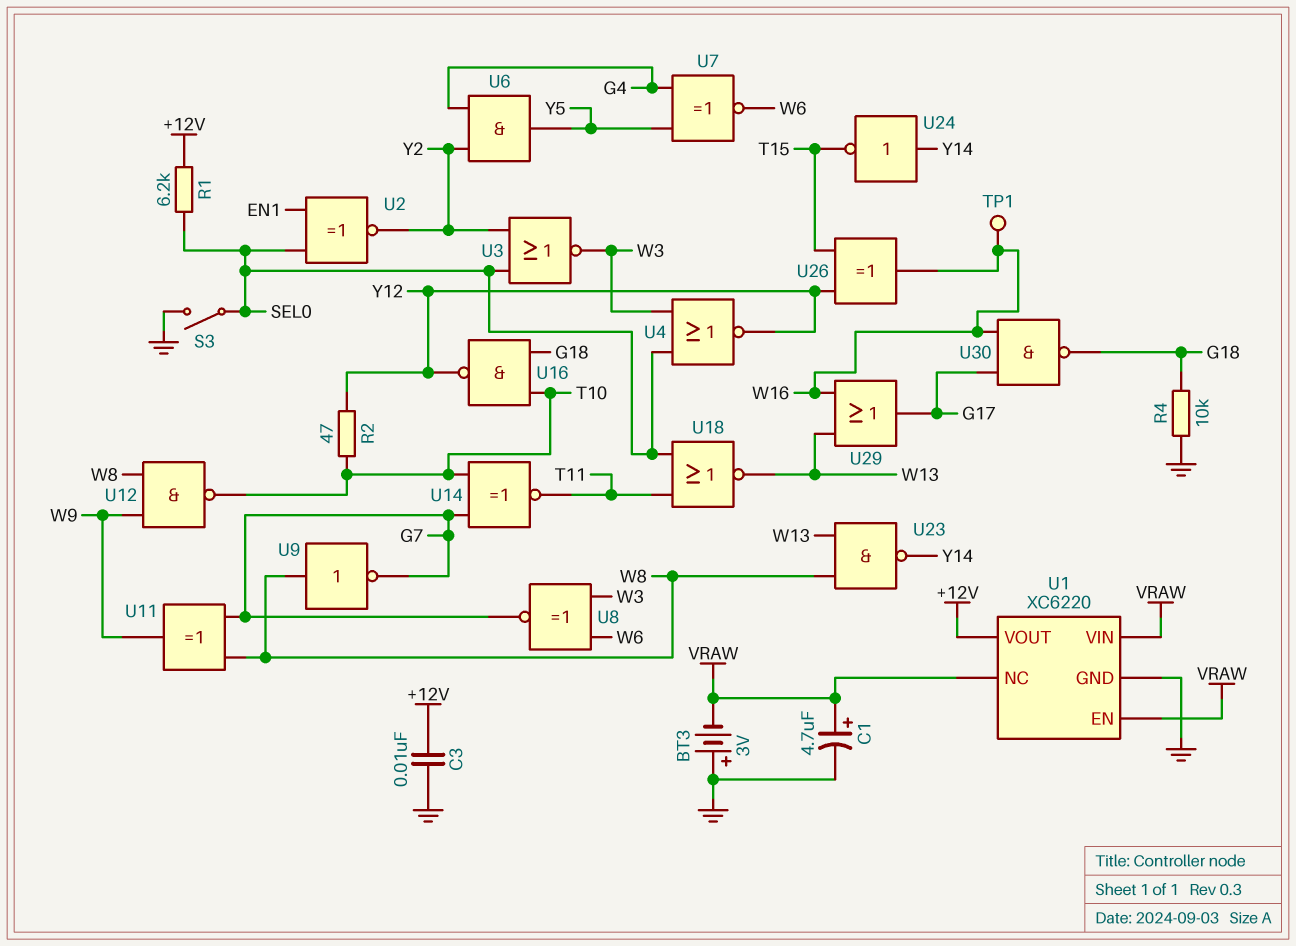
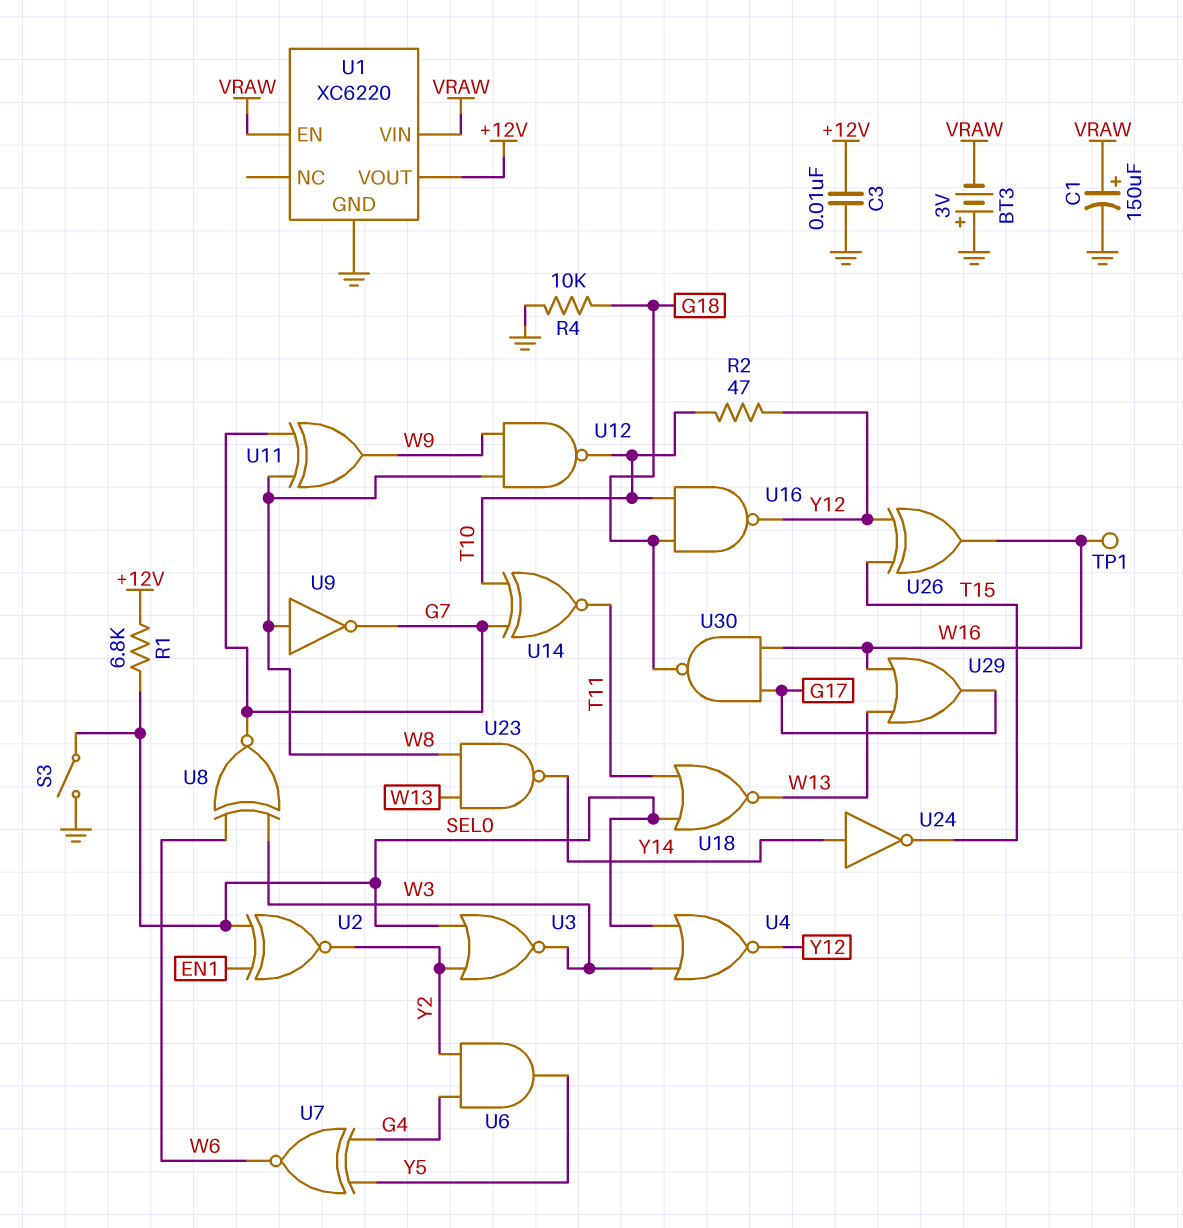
C1: 4.7uF (plus VRAW, minus GND) -> 150uF (plus VRAW, minus GND)
R1: 6.2k (+12V, SEL0) -> 6.8k (+12V, SEL0)
U1 pin NC: VRAW -> none

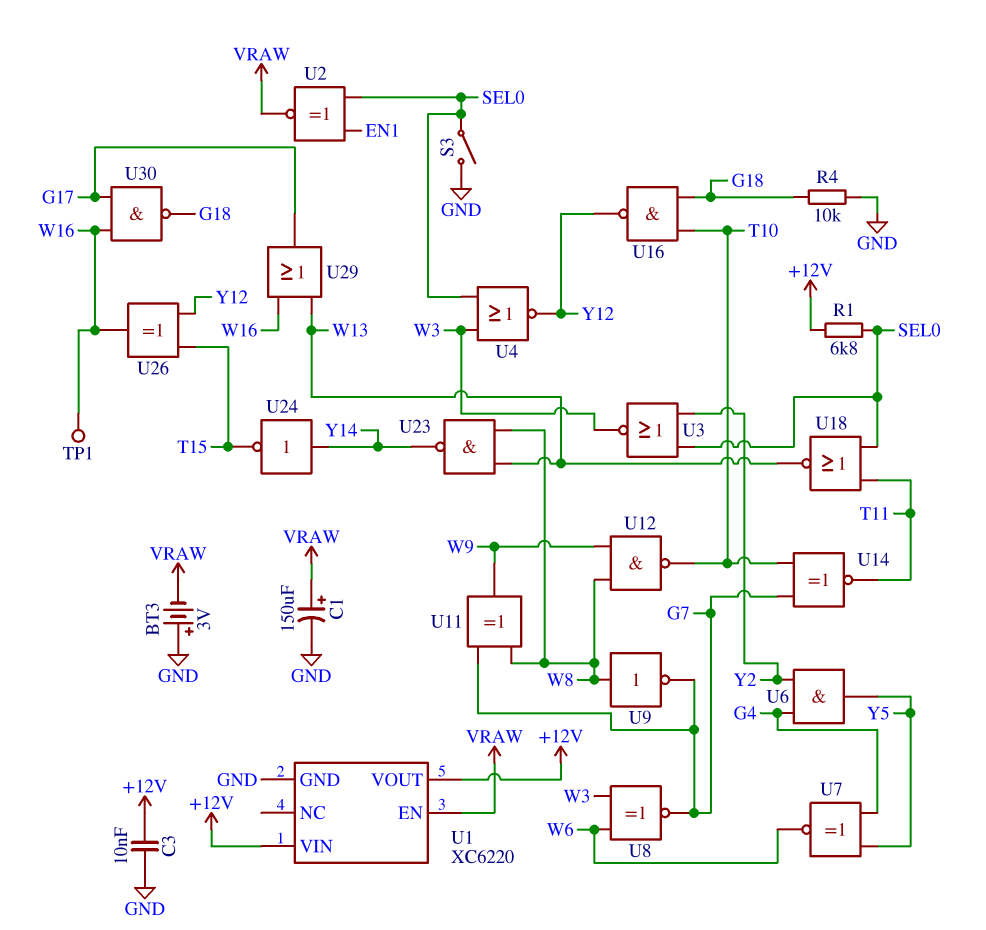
R2: 47 (T10, Y12) -> none
U1 pin VIN: VRAW -> +12V
U2: XNOR (in EN1, in SEL0, out Y2) -> XNOR (in EN1, in SEL0, out VRAW)

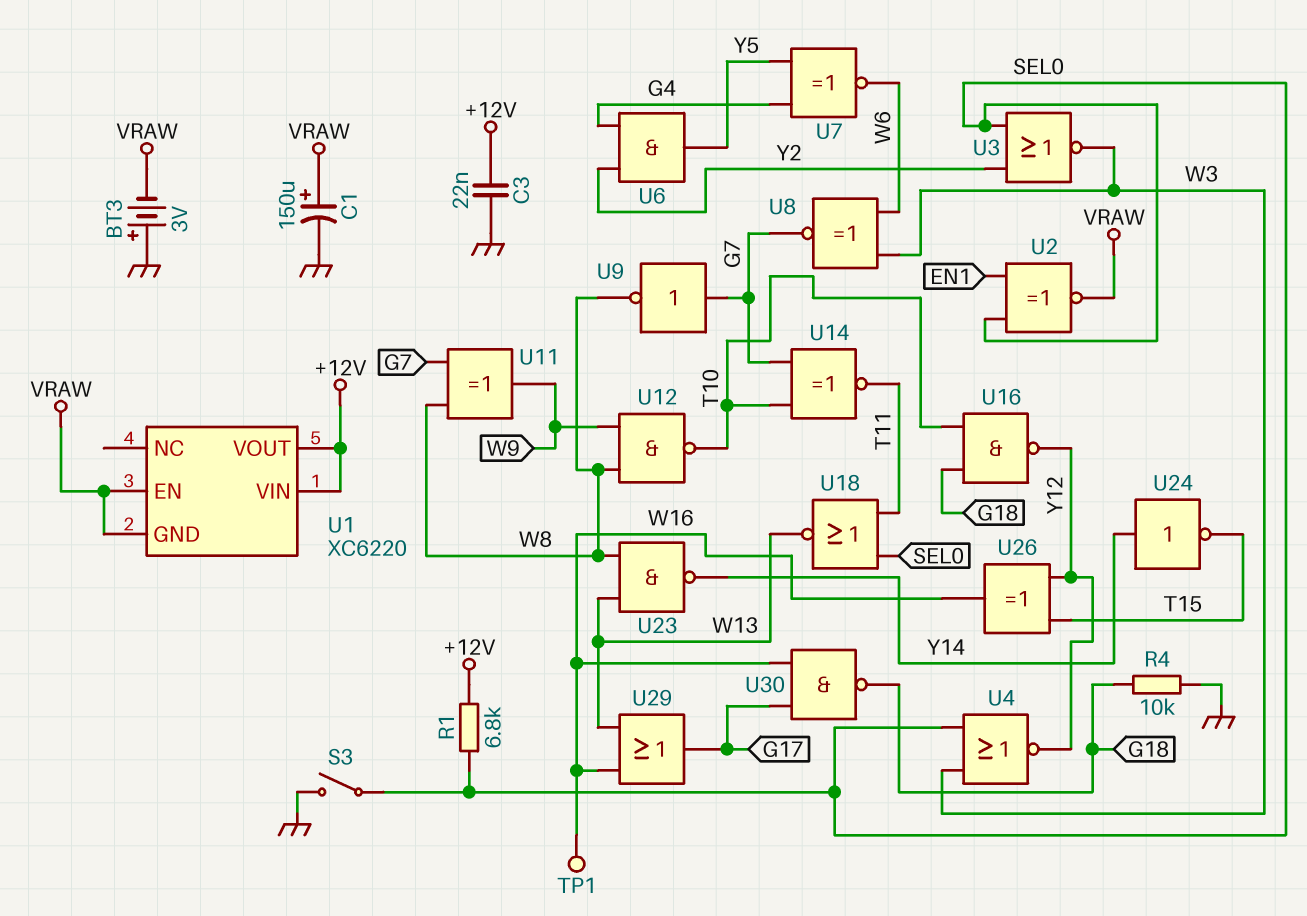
C3: 10nF (+12V, GND) -> 22nF (+12V, GND)
U1 pin GND: GND -> VRAW
U9: NOT (in W8, out G7) -> NOT (in G7, out W8)

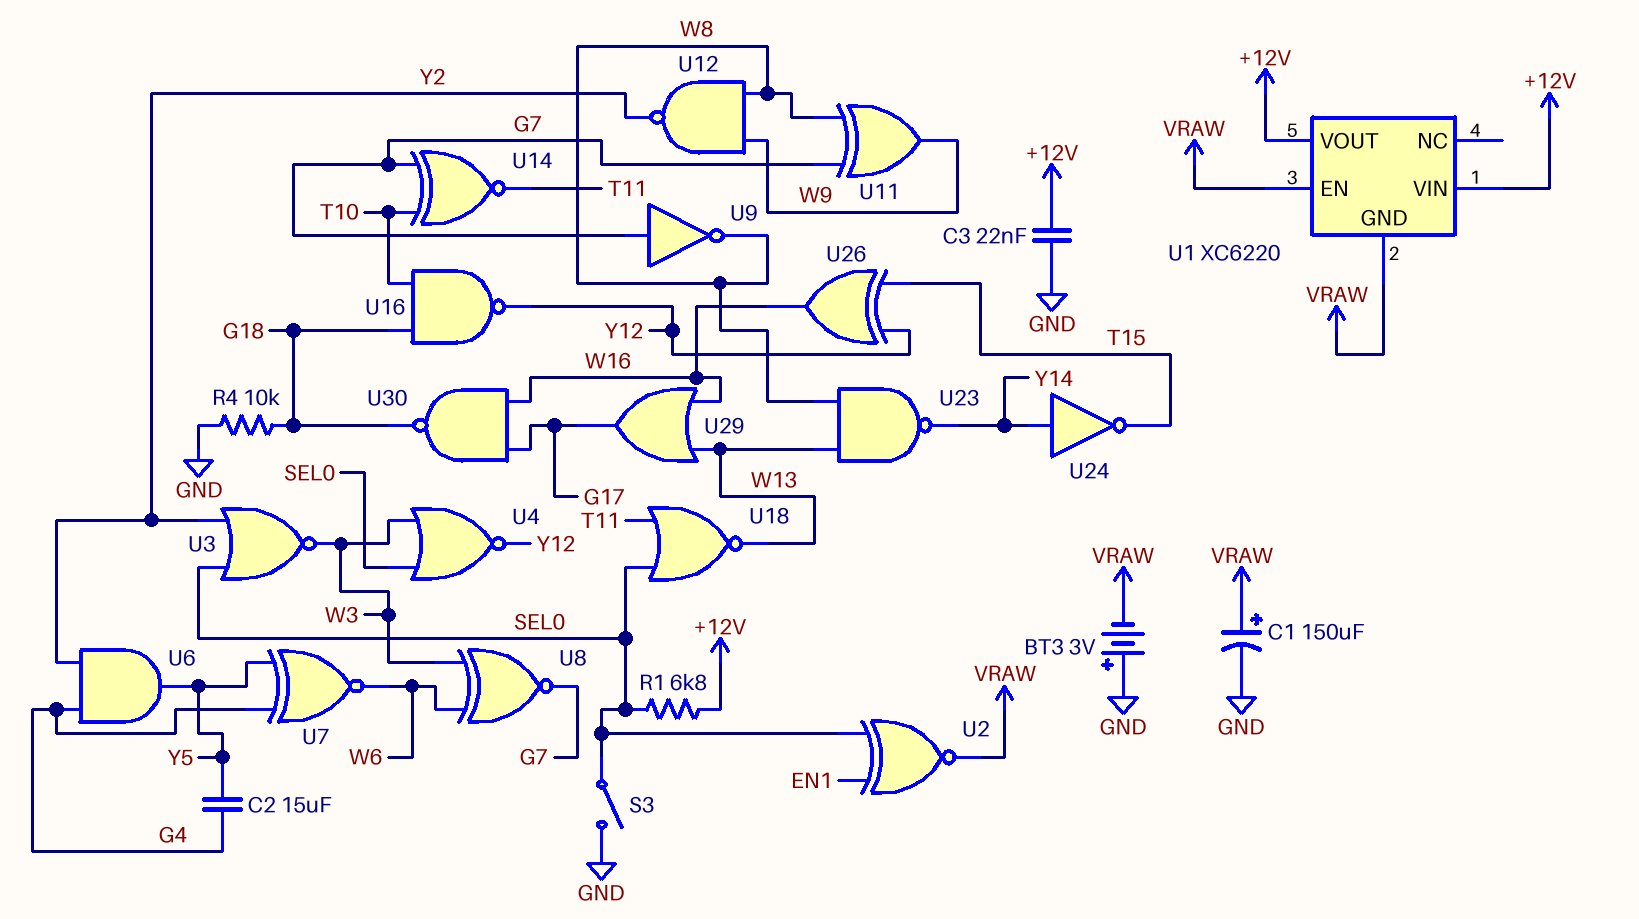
C2: none -> 15uF (G4, Y5)
TP1: test point (W16) -> none
U12: NAND (in W8, in W9, out T10) -> NAND (in W8, in W9, out Y2)

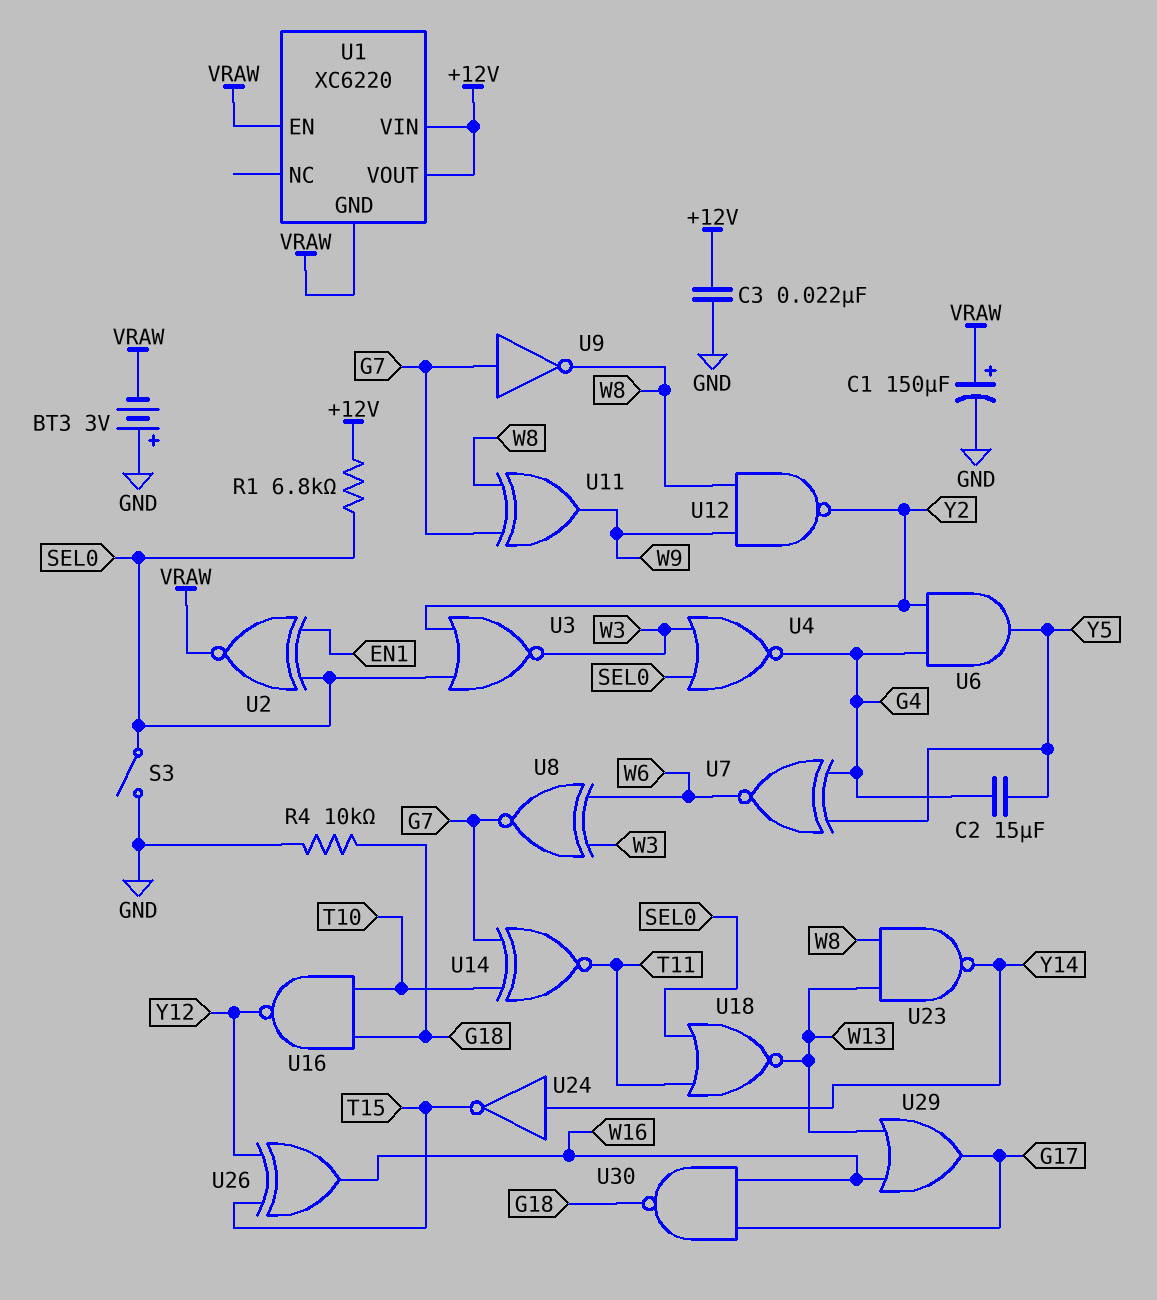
U4: NOR (in SEL0, in W3, out Y12) -> NOR (in SEL0, in W3, out G4)

